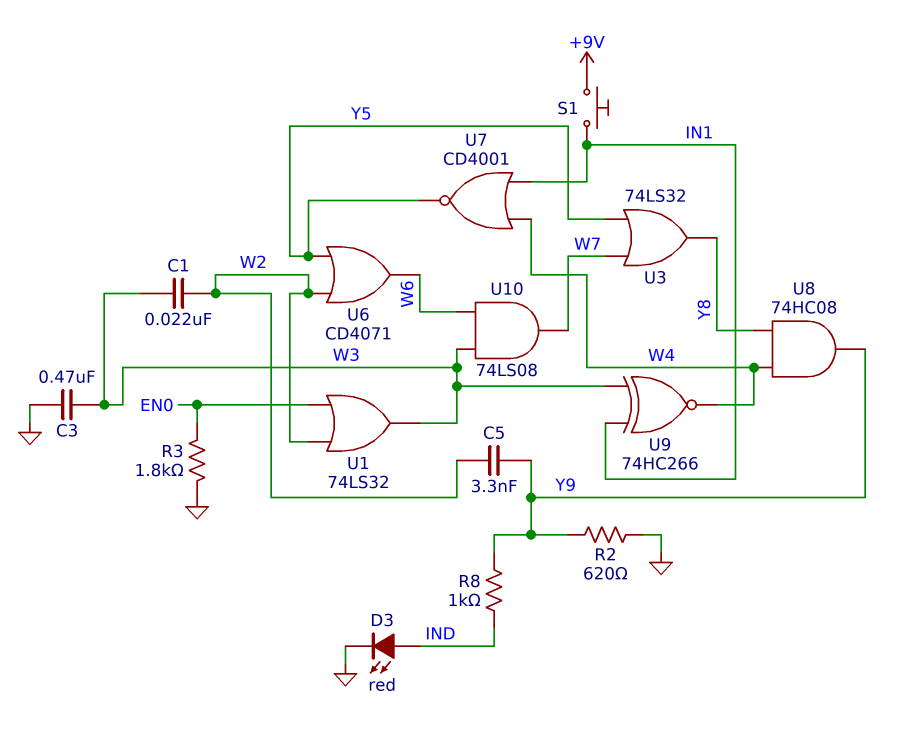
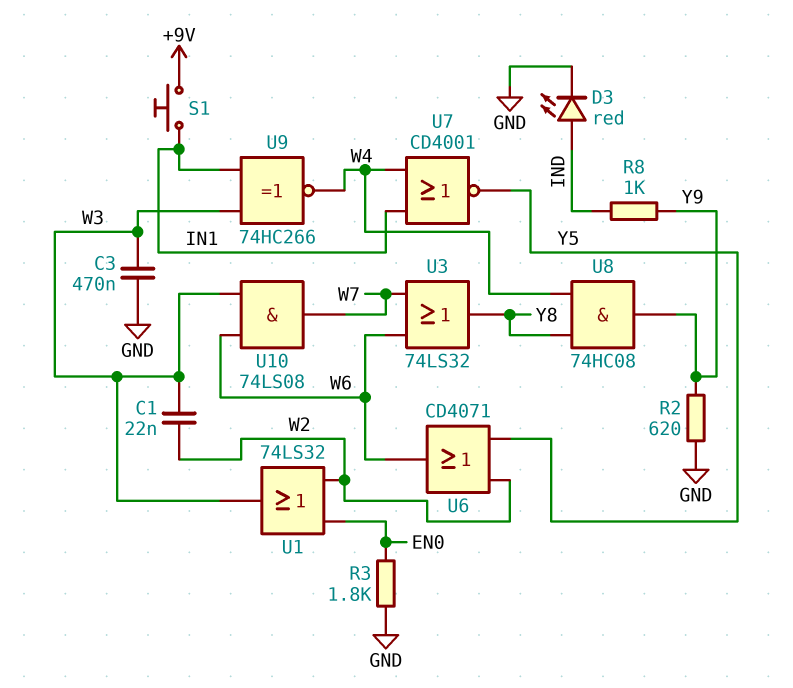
C5: 3.3nF (W2, Y9) -> none
U3: OR 74LS32 (in W7, in Y5, out Y8) -> OR 74LS32 (in W6, in W7, out Y8)

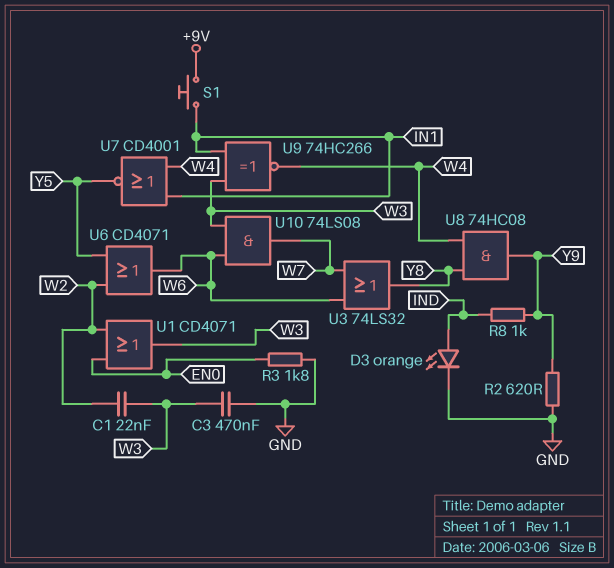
D3: LED red (A IND, K GND) -> LED orange (A IND, K GND)
U1: OR 74LS32 (in EN0, in W2, out W3) -> OR CD4071 (in EN0, in W2, out W3)

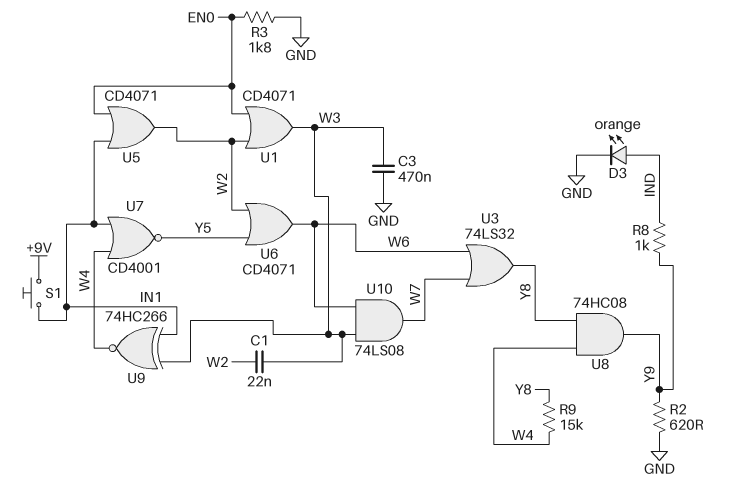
R9: none -> 15k (W4, Y8)
U5: none -> OR CD4071 (in EN0, in IN1, out W2)

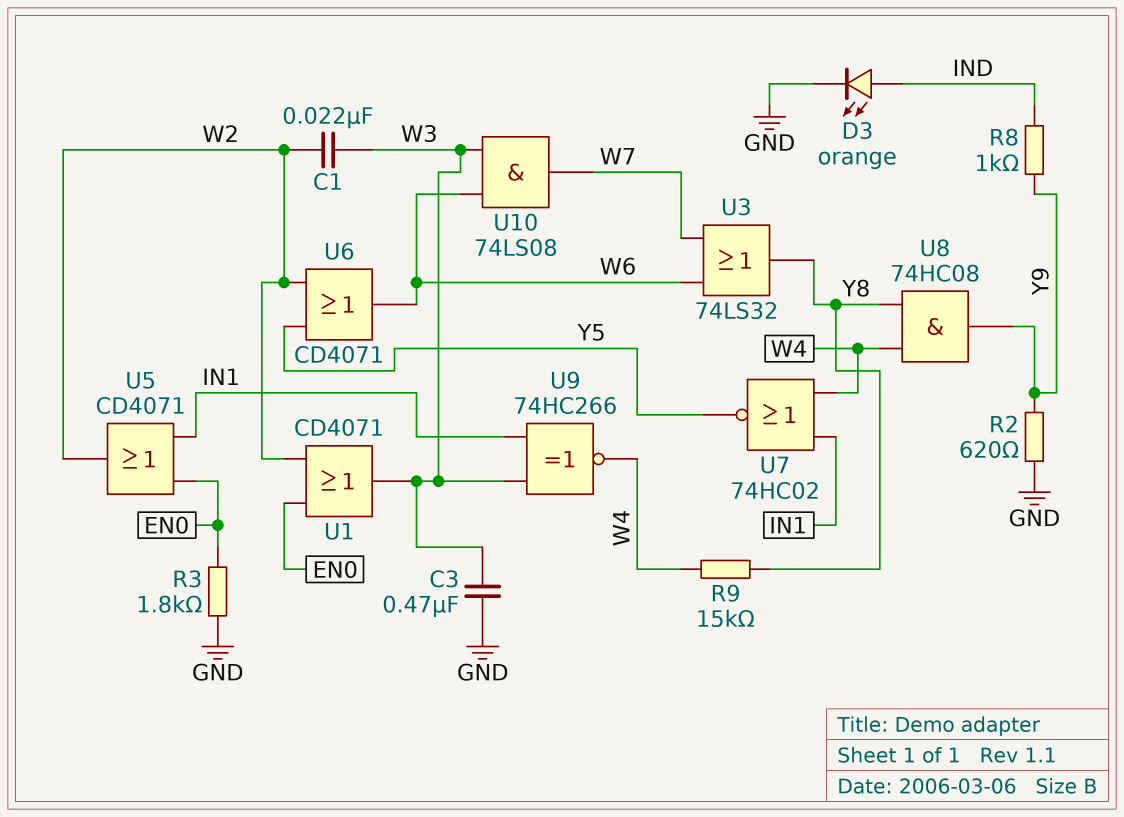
S1: button (+9V, IN1) -> none
U7: NOR CD4001 (in IN1, in W4, out Y5) -> NOR 74HC02 (in IN1, in W4, out Y5)

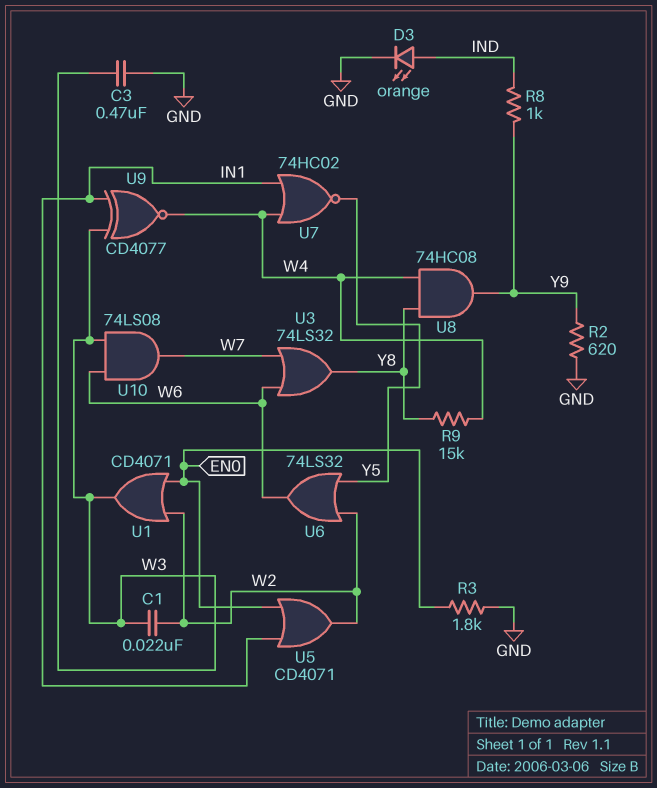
U6: OR CD4071 (in W2, in Y5, out W6) -> OR 74LS32 (in W2, in Y5, out W6)
U9: XNOR 74HC266 (in IN1, in W3, out W4) -> XNOR CD4077 (in IN1, in W3, out W4)

